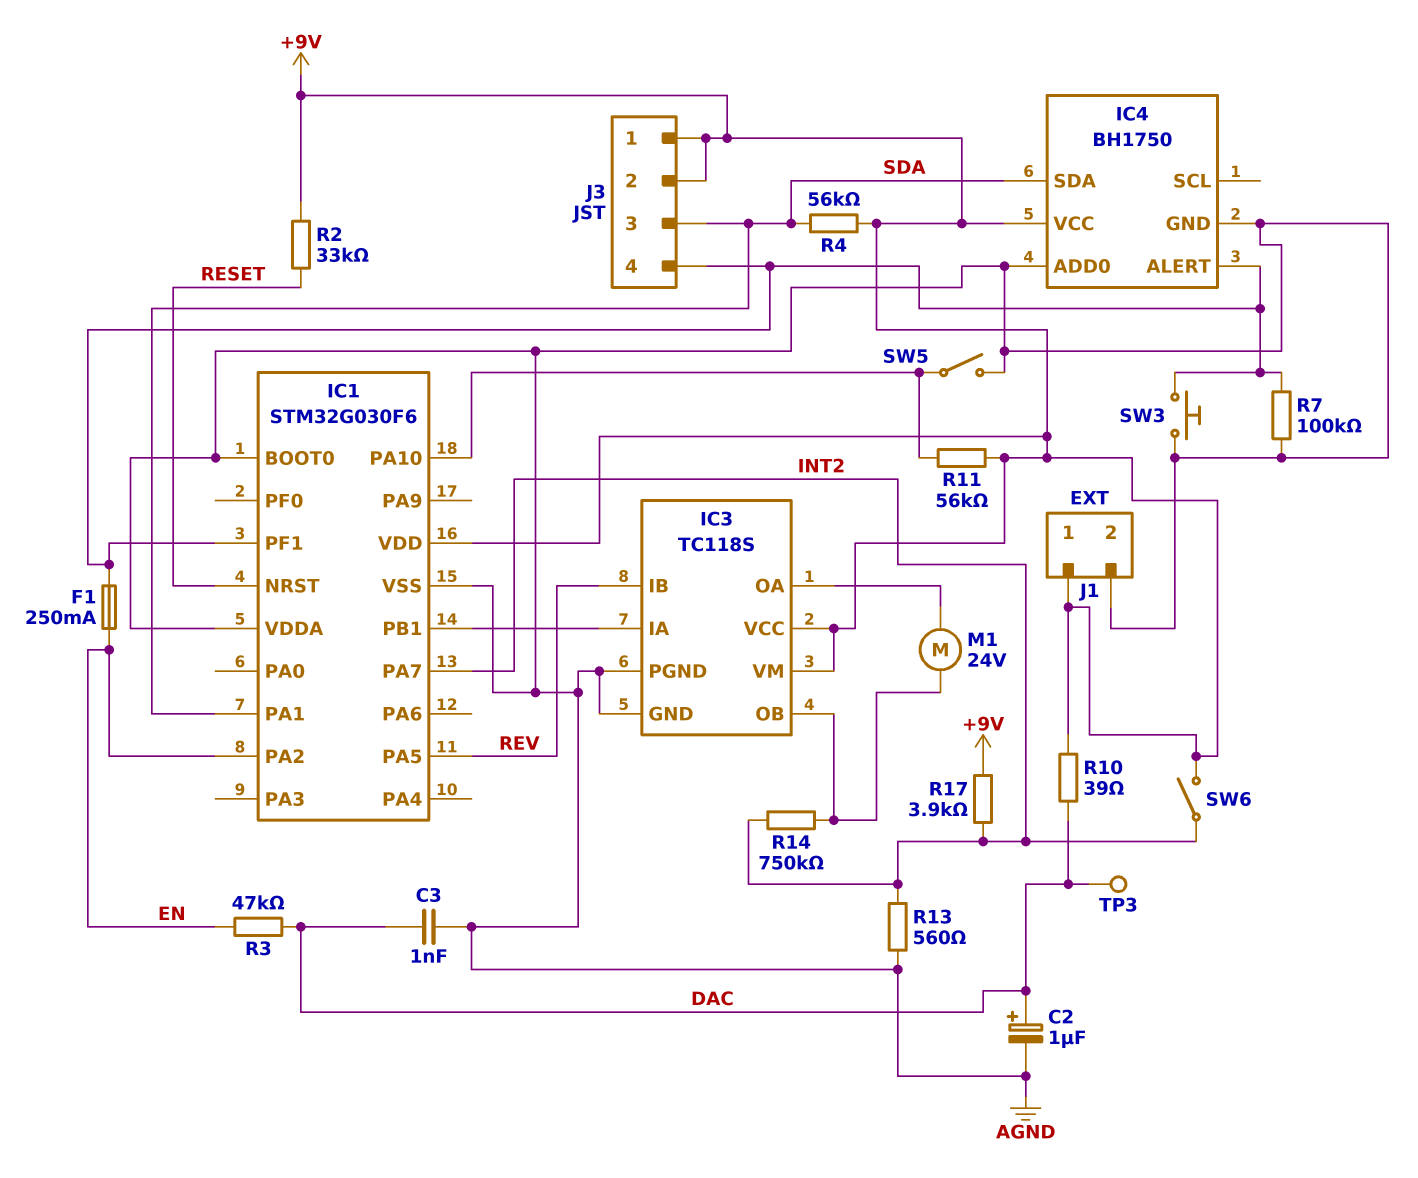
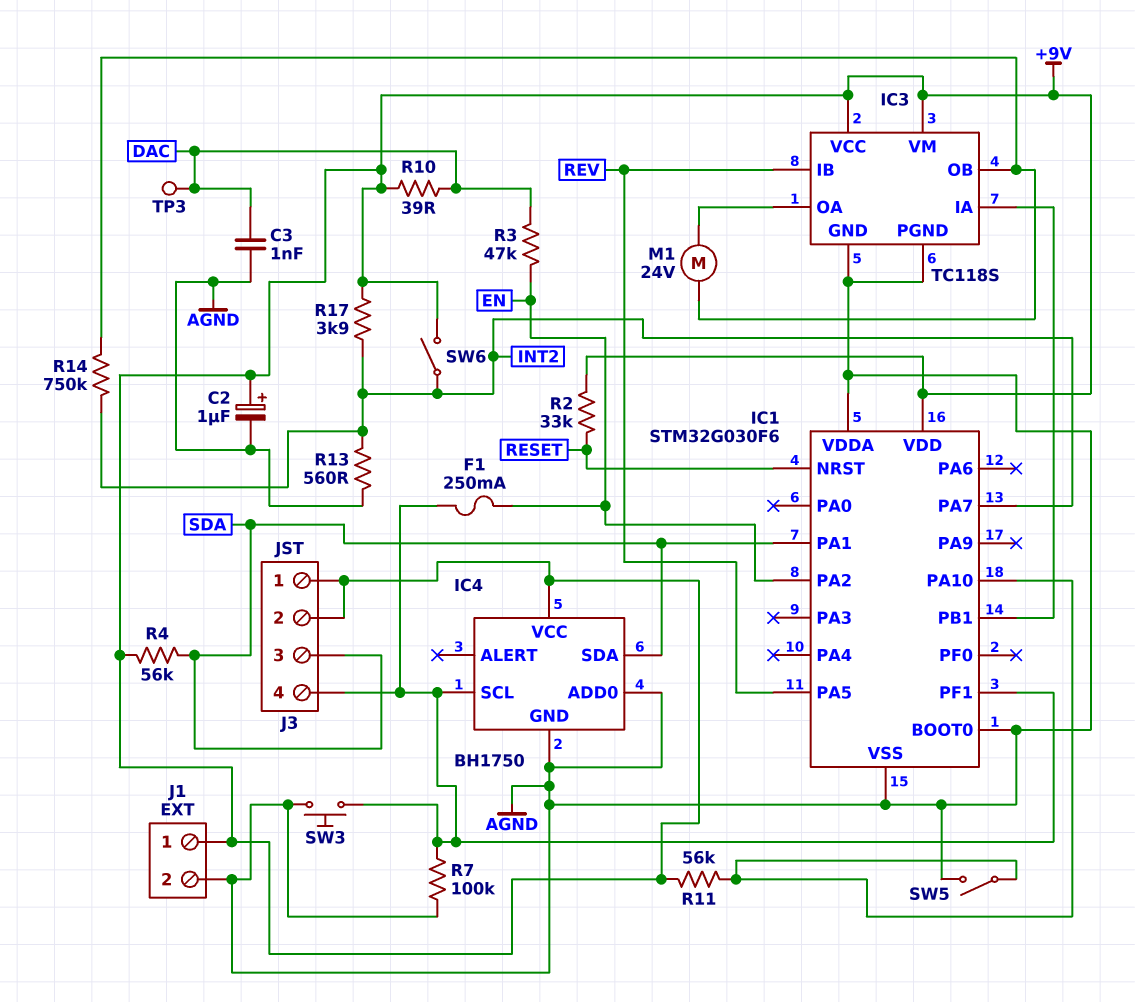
C2: 1uF (plus DAC, minus AGND) -> 1uF (plus +9V, minus AGND)
IC4 pin ALERT: IC1/PF1 -> none
IC4 pin SCL: none -> IC1/PF1

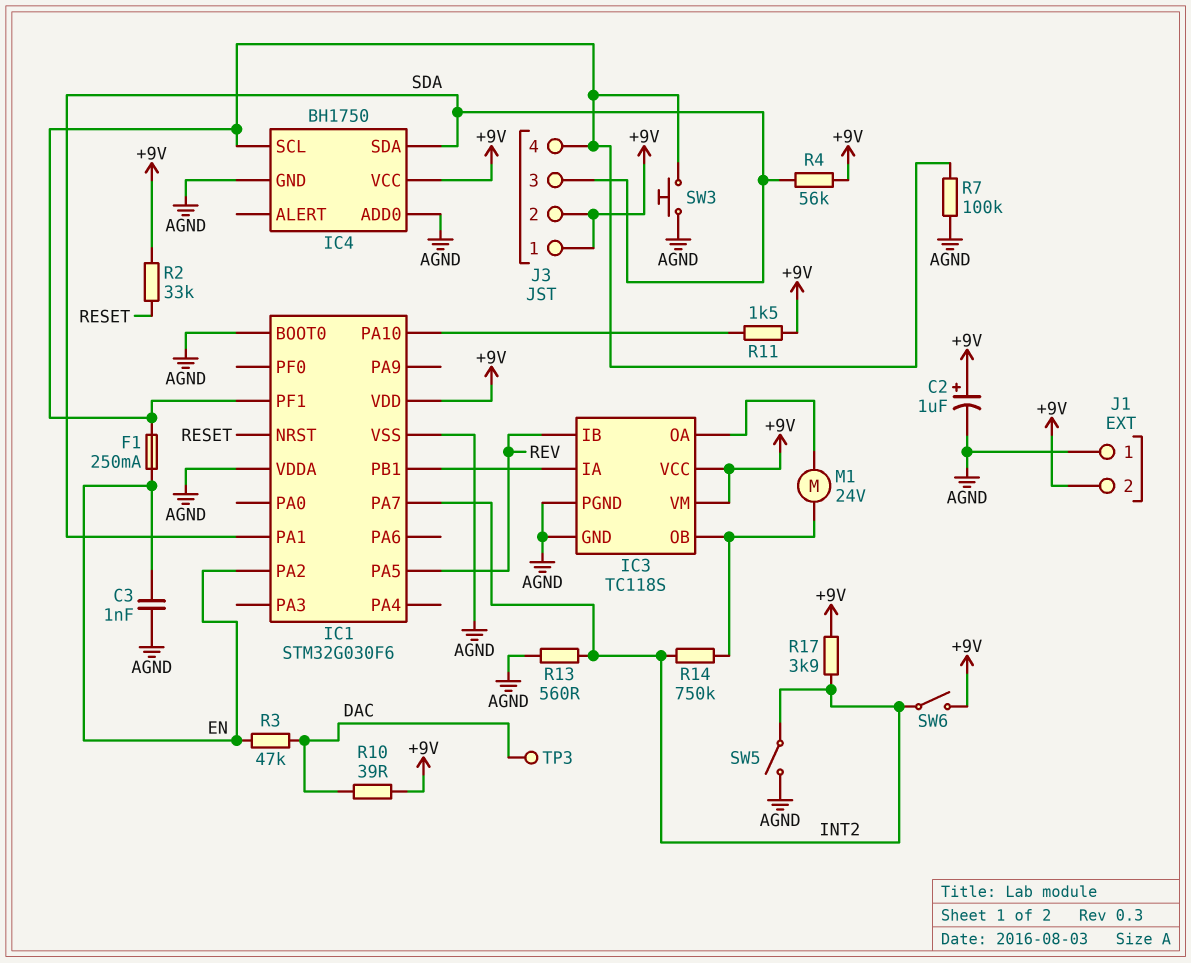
C3: 1nF (AGND, DAC) -> 1nF (AGND, EN)
J1 pin 1: +9V -> AGND
J1 pin 2: AGND -> +9V
R11: 56k (+9V, IC1/PA10) -> 1.5k (+9V, IC1/PA10)
SW5: switch (AGND, IC1/PA10) -> switch (AGND, INT2)

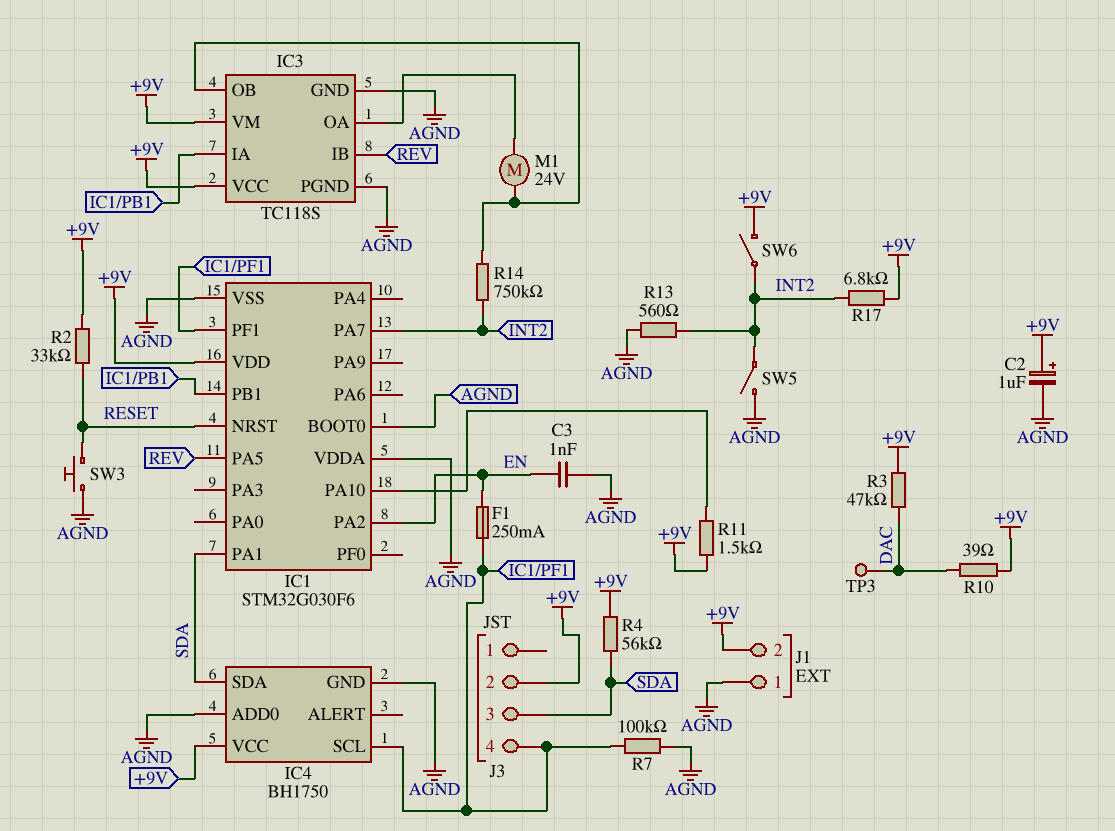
J3 pin 1: +9V -> none
R3: 47k (DAC, EN) -> 47k (+9V, DAC)
R17: 3.9k (+9V, INT2) -> 6.8k (+9V, INT2)
SW3: button (AGND, IC1/PF1) -> button (AGND, RESET)

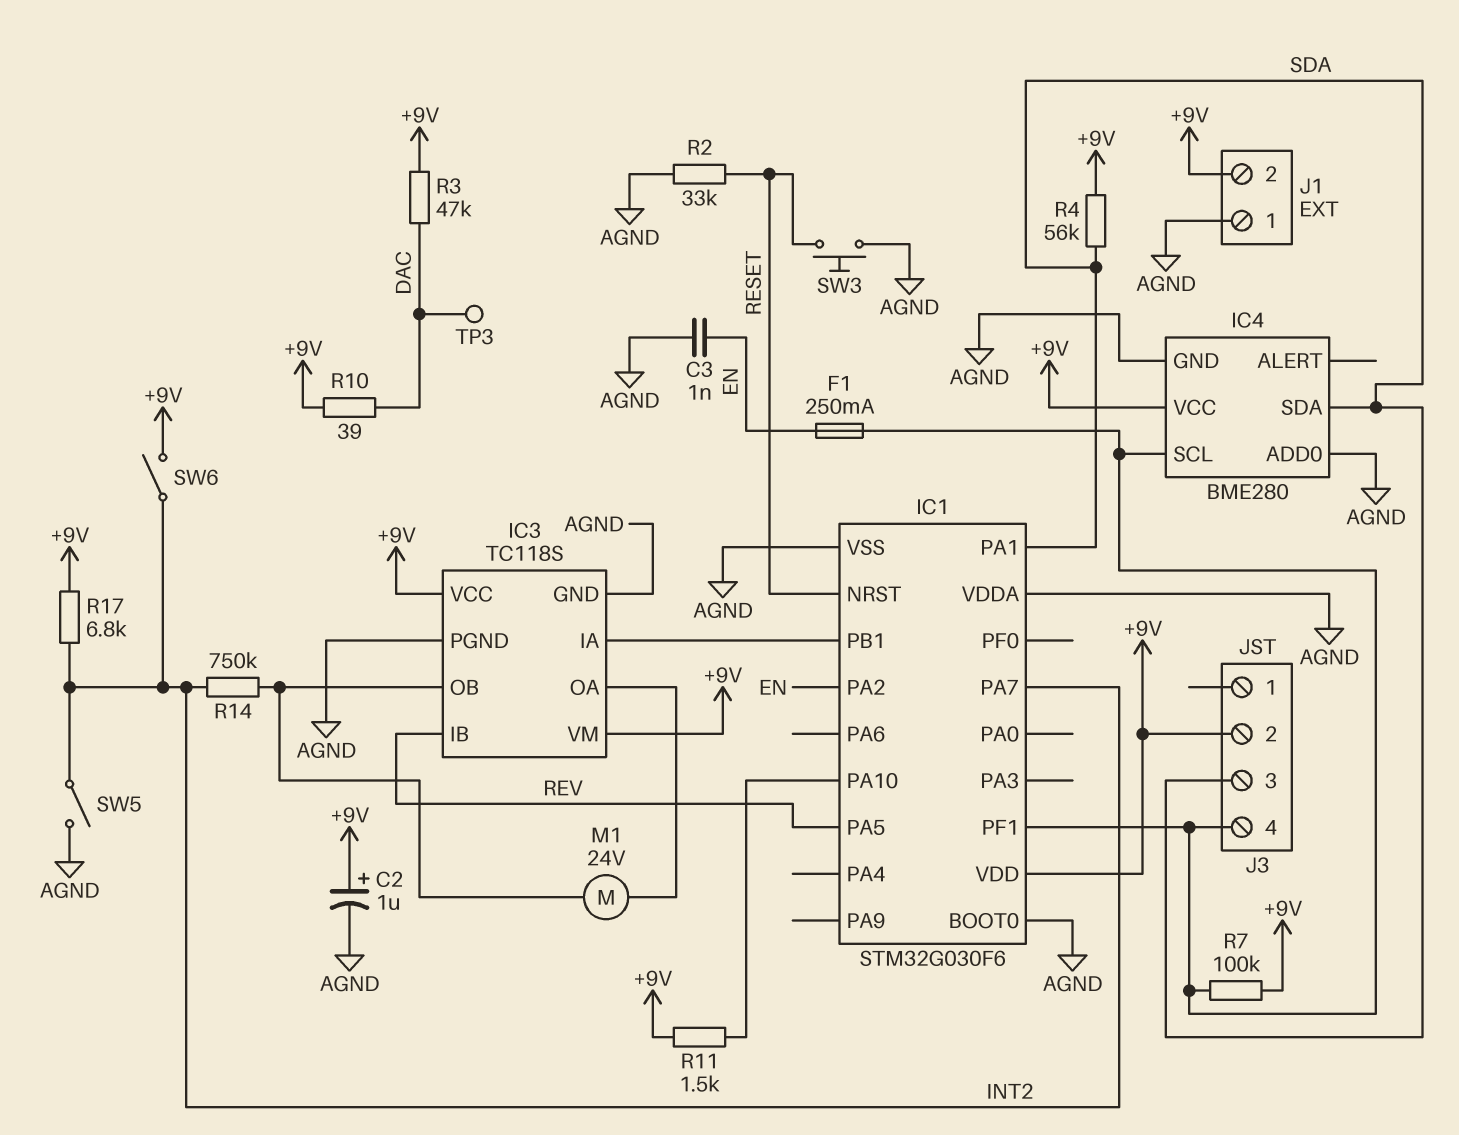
IC4: BH1750 -> BME280
R2: 33k (+9V, RESET) -> 33k (AGND, RESET)
R7: 100k (AGND, IC1/PF1) -> 100k (+9V, IC1/PF1)
R13: 560 (AGND, INT2) -> none

